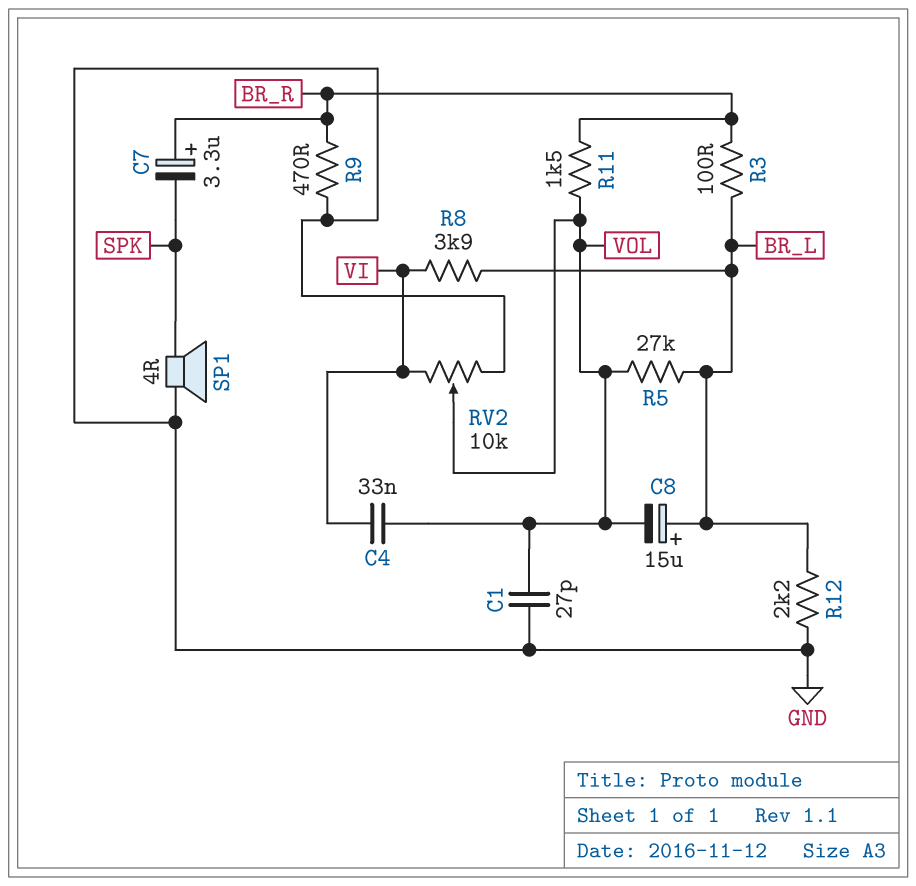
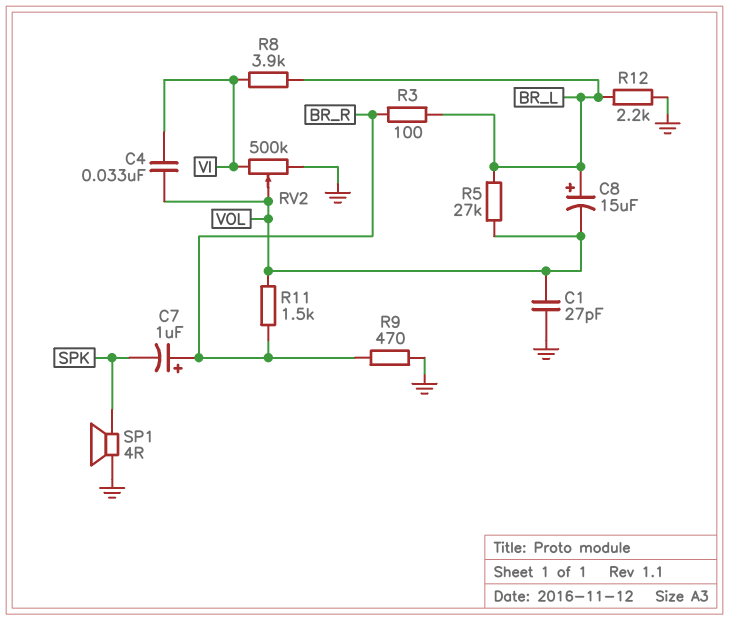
C7: 3.3uF (plus BR_R, minus SPK) -> 1uF (plus BR_R, minus SPK)
RV2: 10k (GND, VI, wiper VOL) -> 500k (GND, VI, wiper VOL)

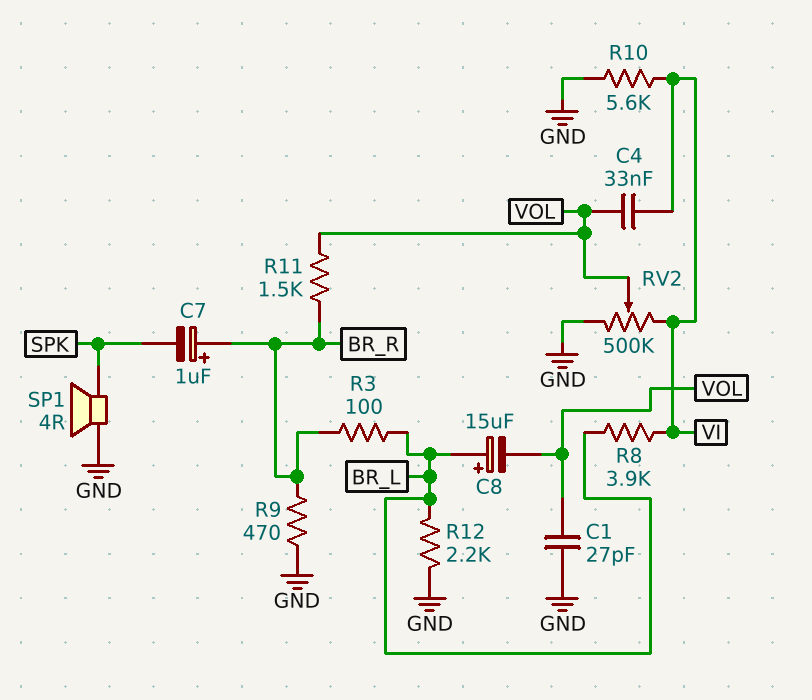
R5: 27k (BR_L, VOL) -> none
R10: none -> 5.6k (GND, VI)

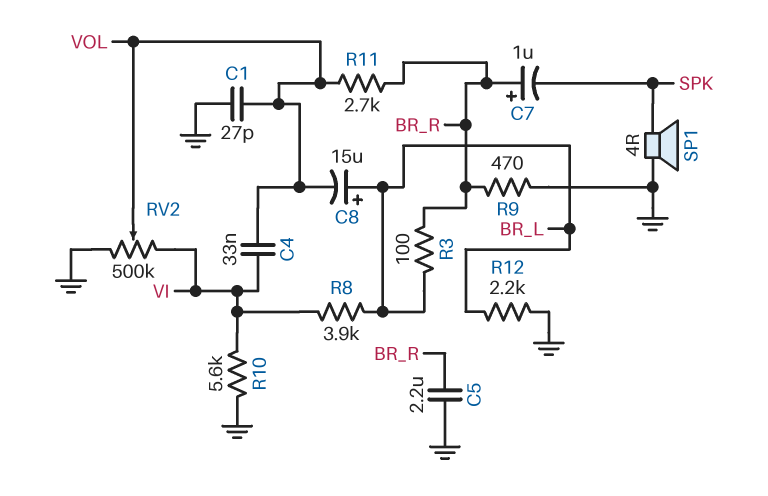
C5: none -> 2.2uF (BR_R, GND)
R11: 1.5k (BR_R, VOL) -> 2.7k (BR_R, VOL)

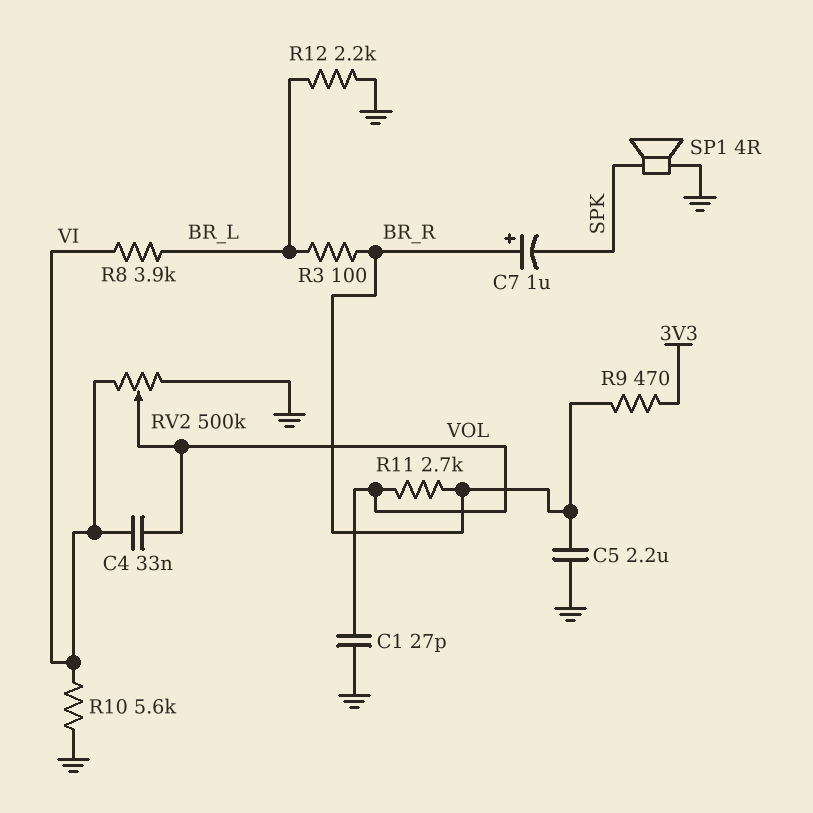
C8: 15uF (plus BR_L, minus VOL) -> none
R9: 470 (BR_R, GND) -> 470 (3V3, BR_R)

